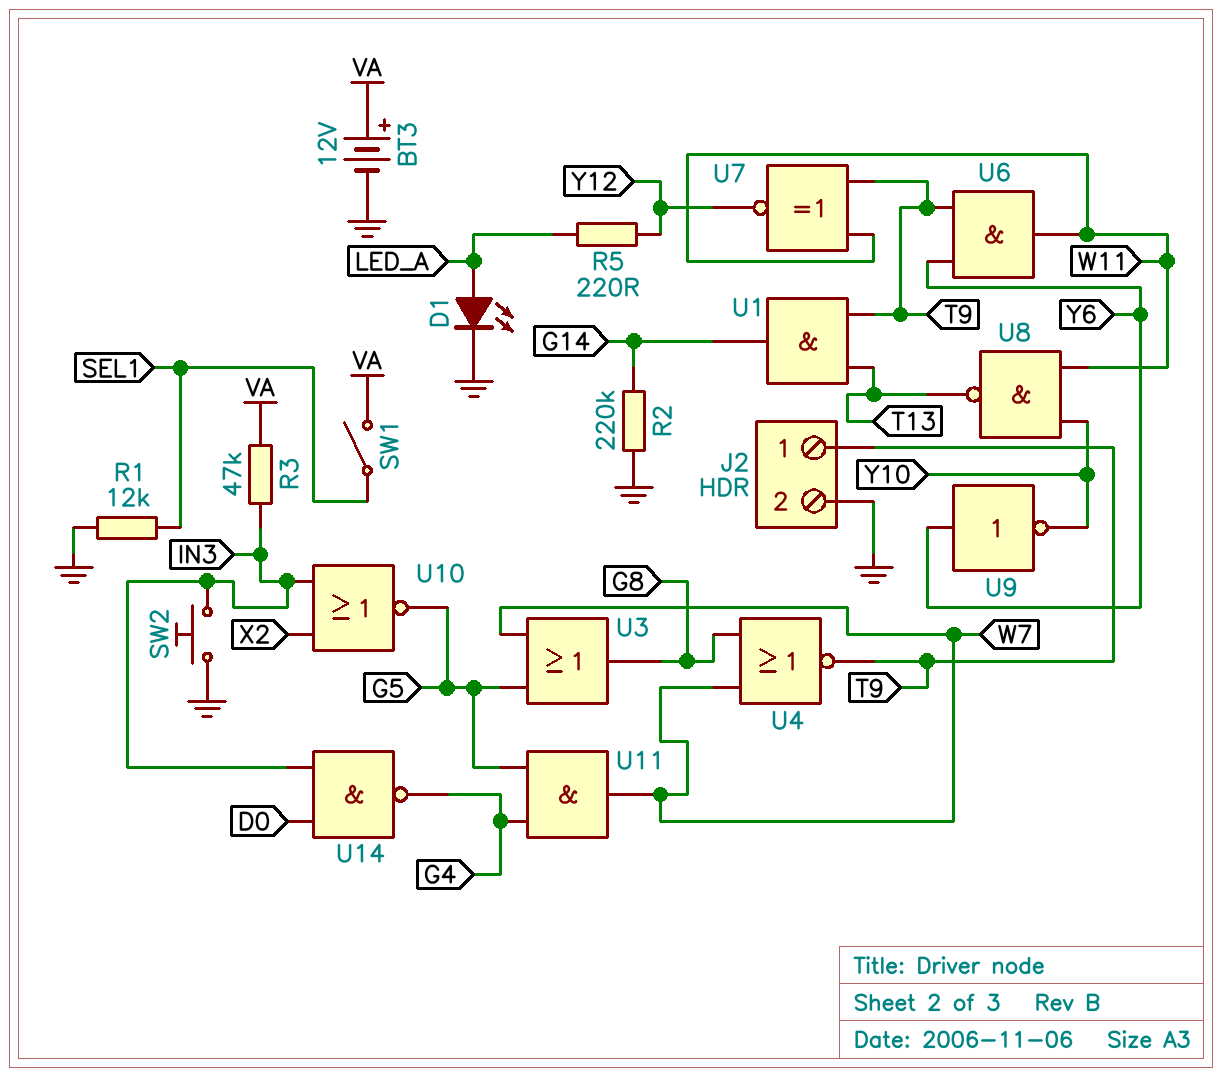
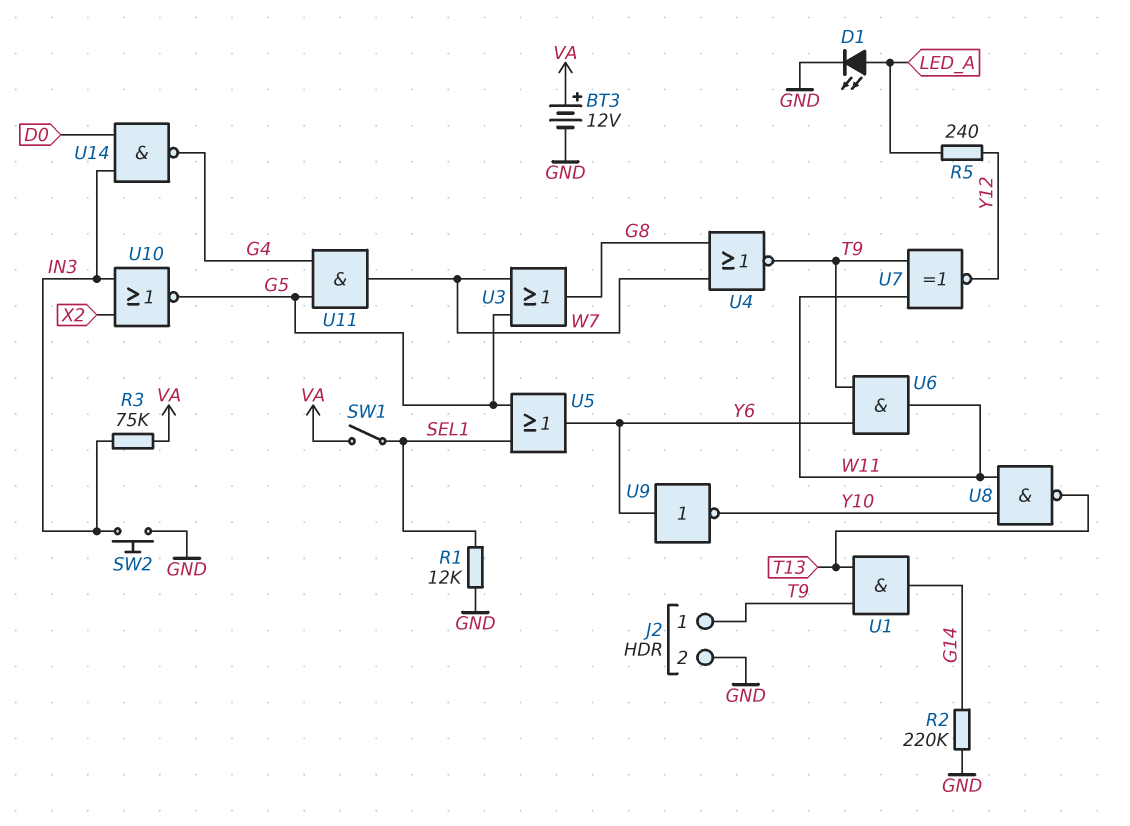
R3: 47k (IN3, VA) -> 75k (IN3, VA)
R5: 220 (LED_A, Y12) -> 240 (LED_A, Y12)
U5: none -> OR (in G5, in SEL1, out Y6)

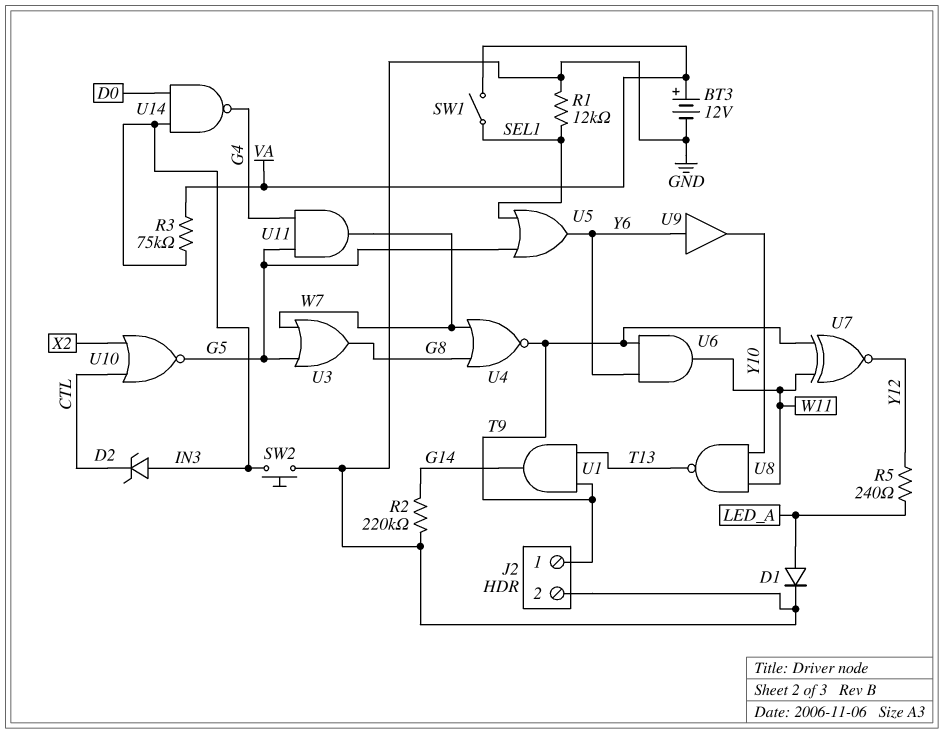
D1: LED (A LED_A, K GND) -> diode (A LED_A, K GND)
D2: none -> zener (A IN3, K CTL)
U9: NOT (in Y6, out Y10) -> buffer (in Y6, out Y10)
U10: NOR (in IN3, in X2, out G5) -> NOR (in CTL, in X2, out G5)

